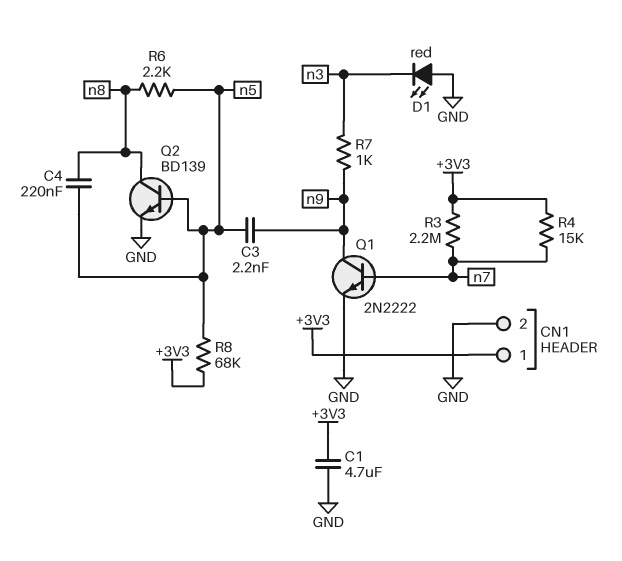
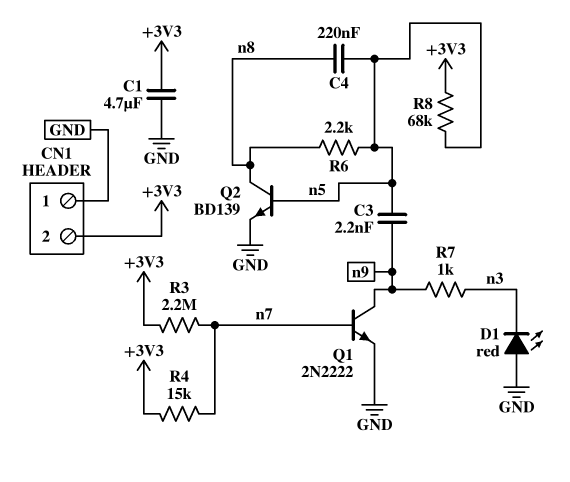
CN1 pin 1: +3V3 -> GND
CN1 pin 2: GND -> +3V3

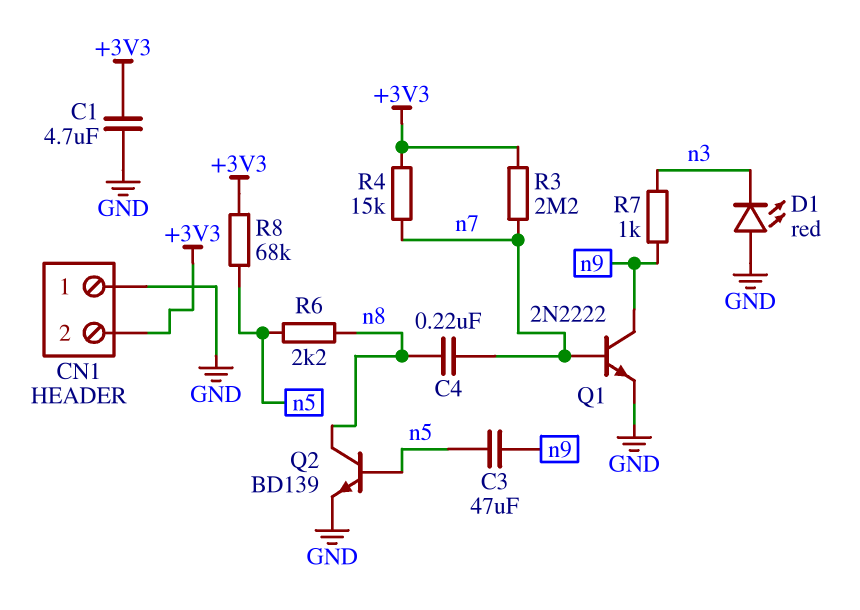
C3: 2.2nF (n5, n9) -> 47uF (n5, n9)
C4: 220nF (n5, n8) -> 220nF (n7, n8)

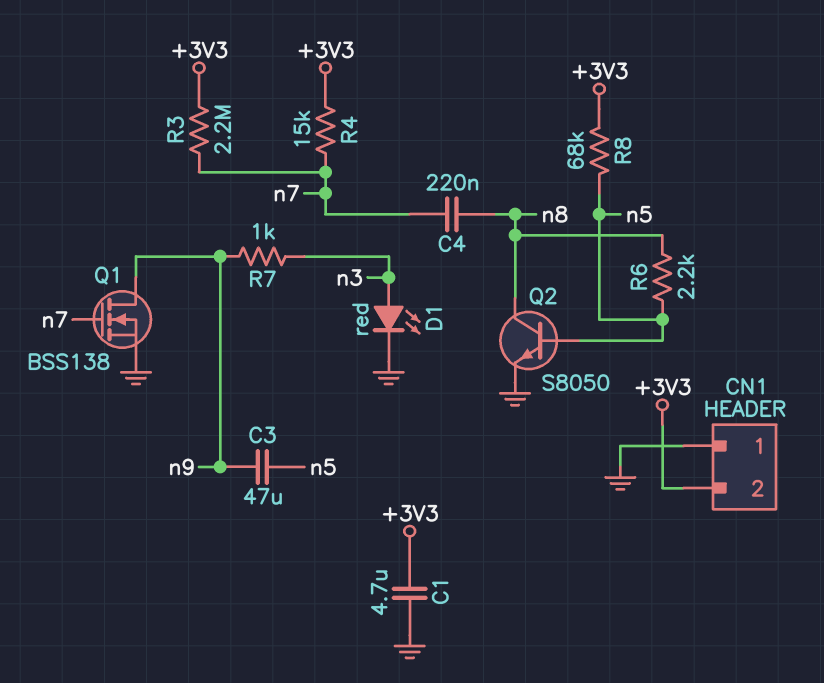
D1: LED red (A GND, K n3) -> LED red (A n3, K GND)
Q1: NPN 2N2222 (B n7, C n9, E GND) -> NMOS BSS138 (G n7, D n9, S GND)
Q2: NPN BD139 (B n5, C n8, E GND) -> NPN S8050 (B n5, C n8, E GND)

